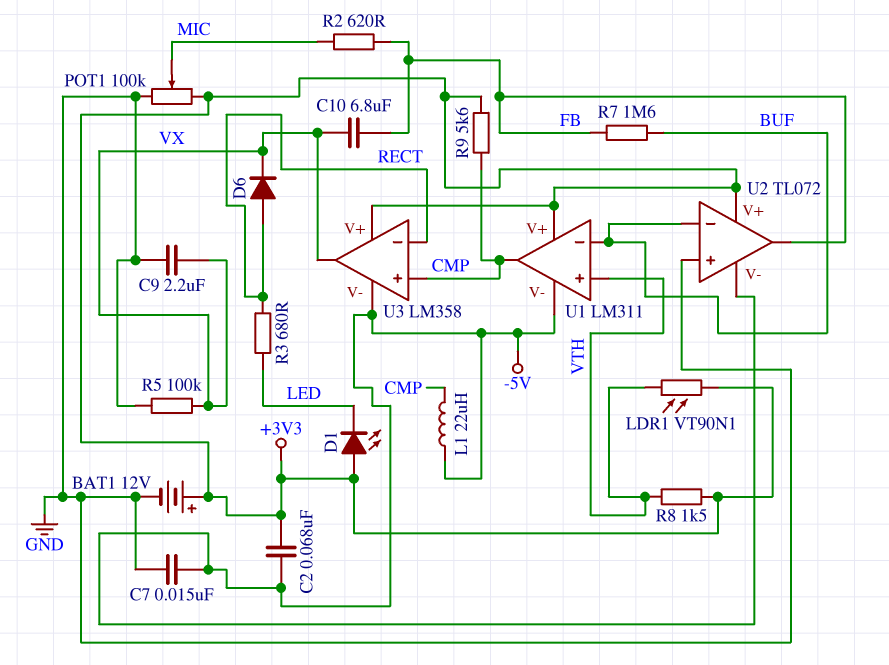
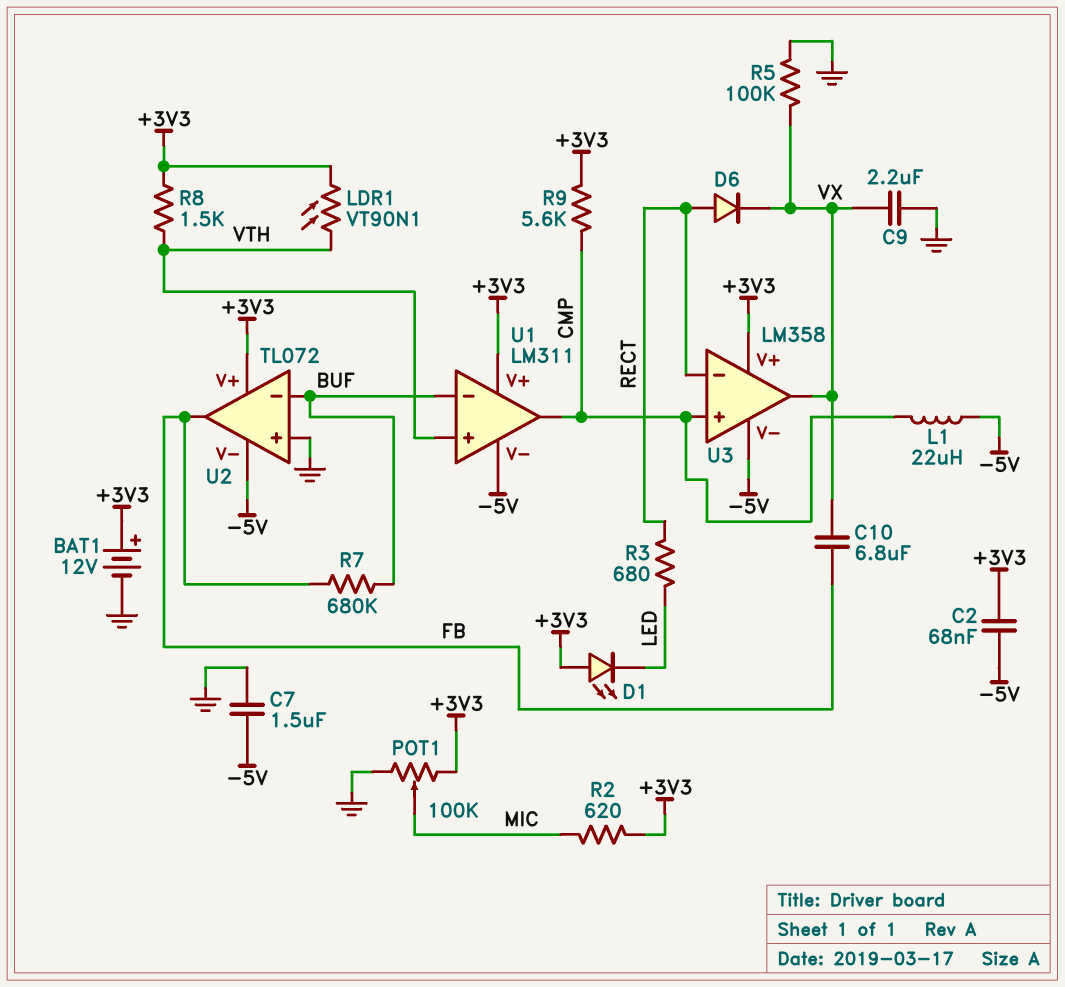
C7: 15nF (-5V, GND) -> 1.5uF (-5V, GND)
R2: 620 (FB, MIC) -> 620 (+3V3, MIC)
R7: 1.6M (BUF, FB) -> 680k (BUF, FB)

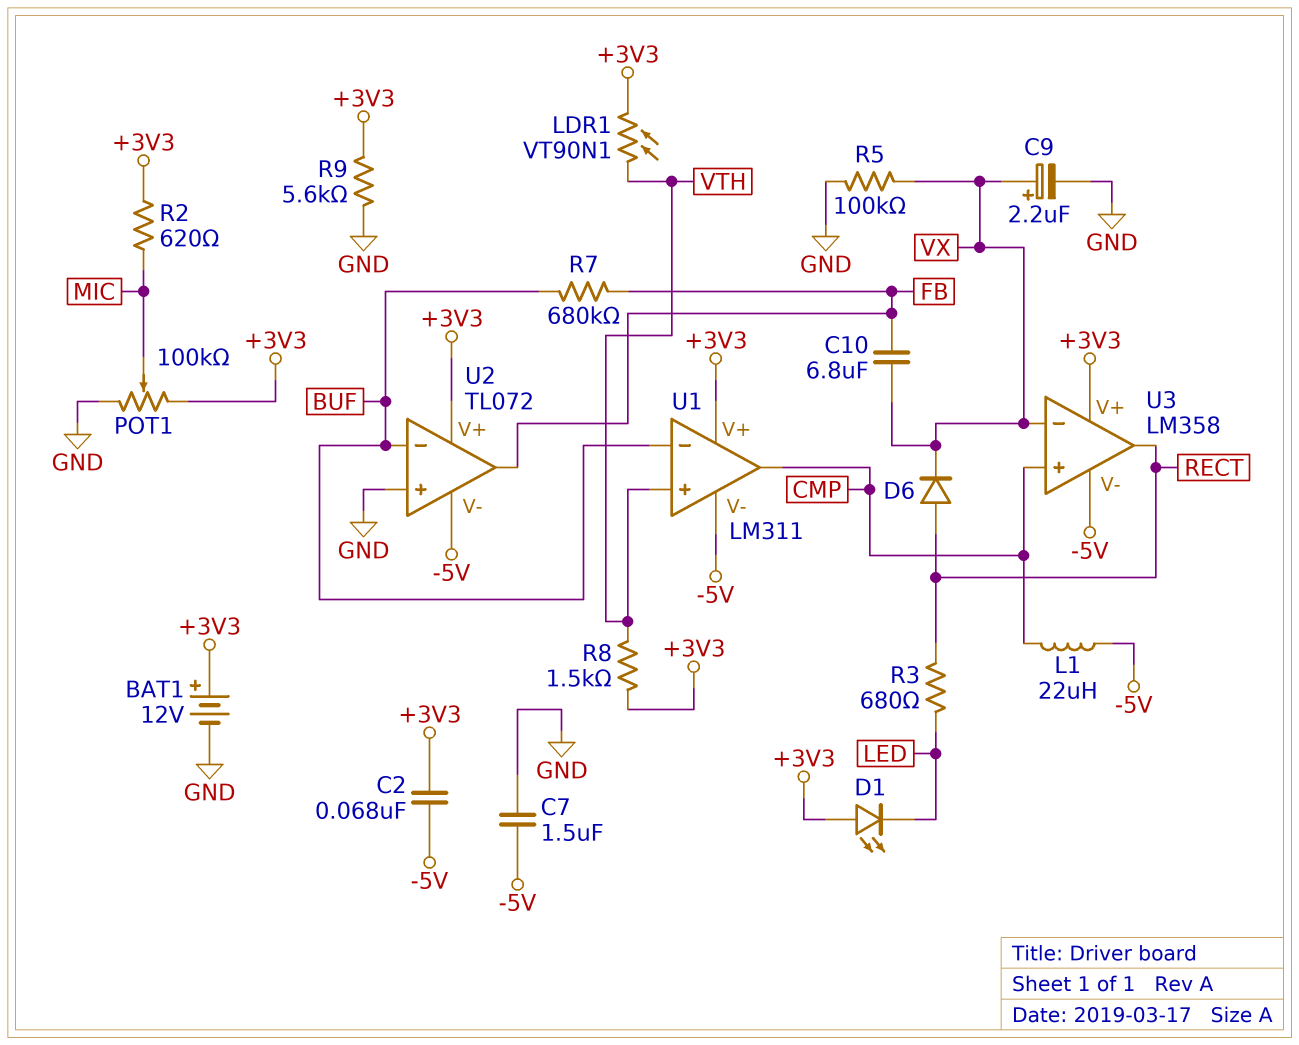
C9: 2.2uF (GND, VX) -> 2.2uF (plus VX, minus GND)
R9: 5.6k (+3V3, CMP) -> 5.6k (+3V3, GND)
U3 pin in-: RECT -> VX
U3 pin out: VX -> RECT

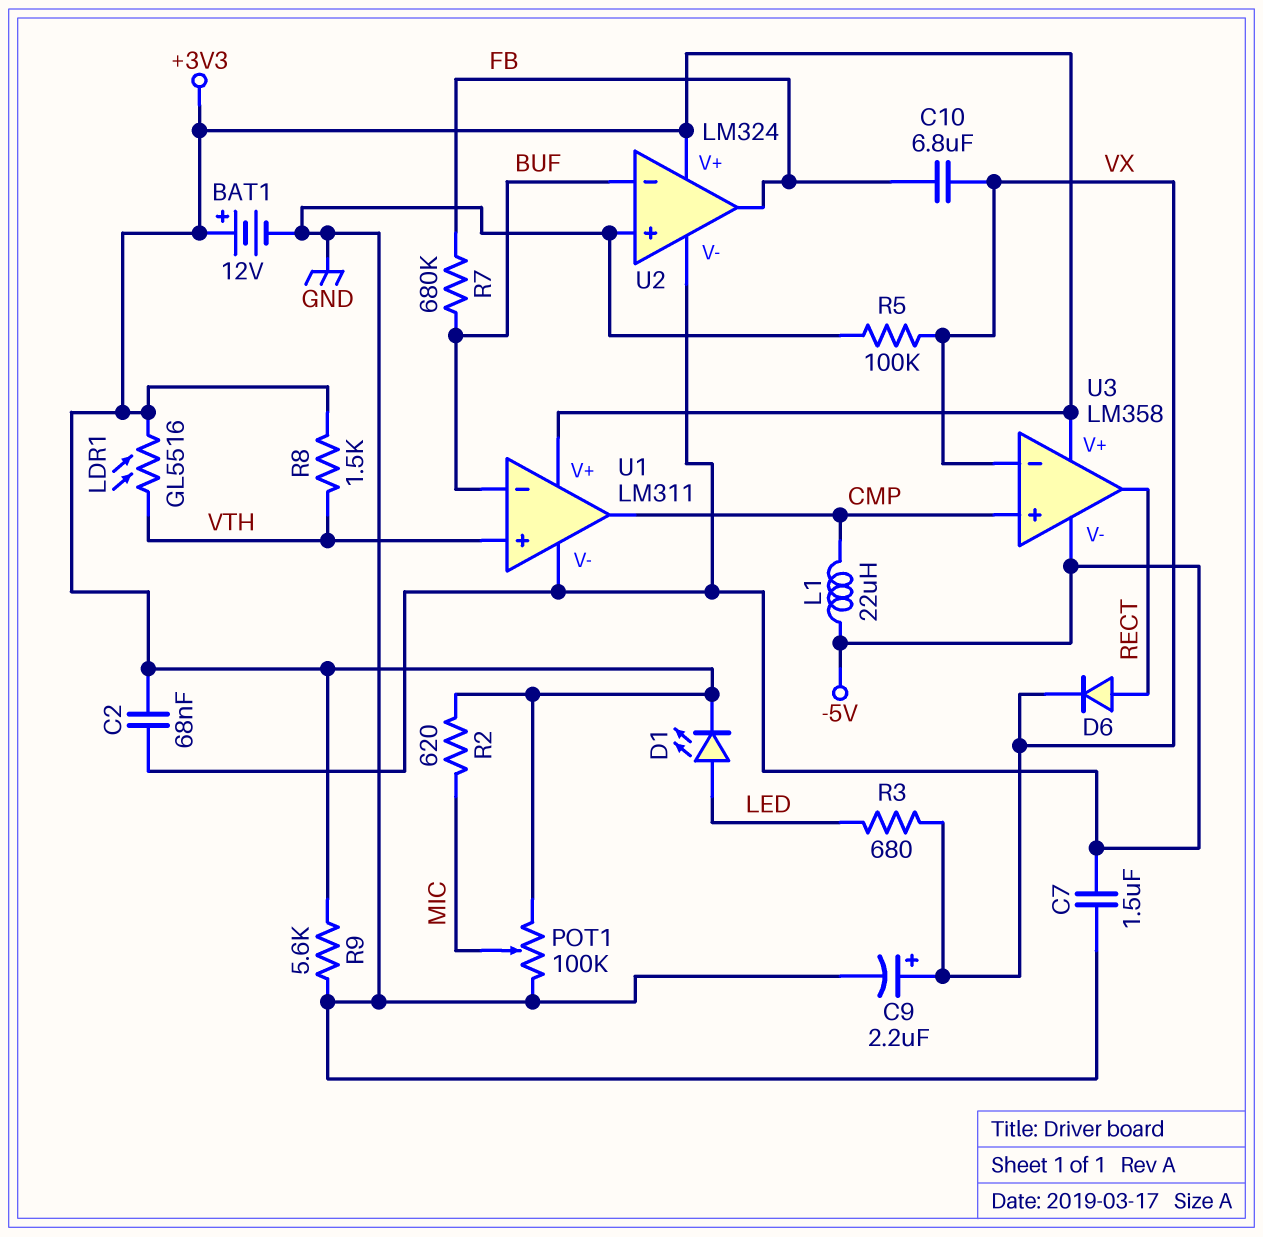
D1: LED (A +3V3, K LED) -> LED (A LED, K +3V3)
LDR1: VT90N1 (+3V3, VTH) -> GL5516 (+3V3, VTH)
R3: 680 (LED, RECT) -> 680 (LED, VX)
U2: TL072 -> LM324

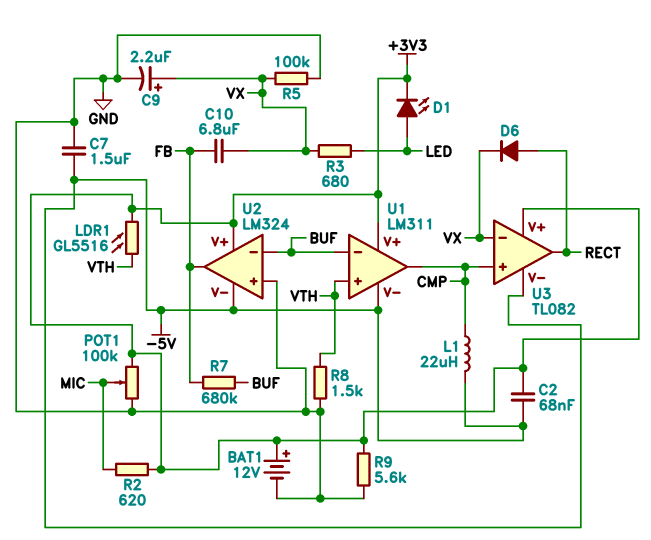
R8: 1.5k (+3V3, VTH) -> 1.5k (GND, VTH)
U3: LM358 -> TL082

